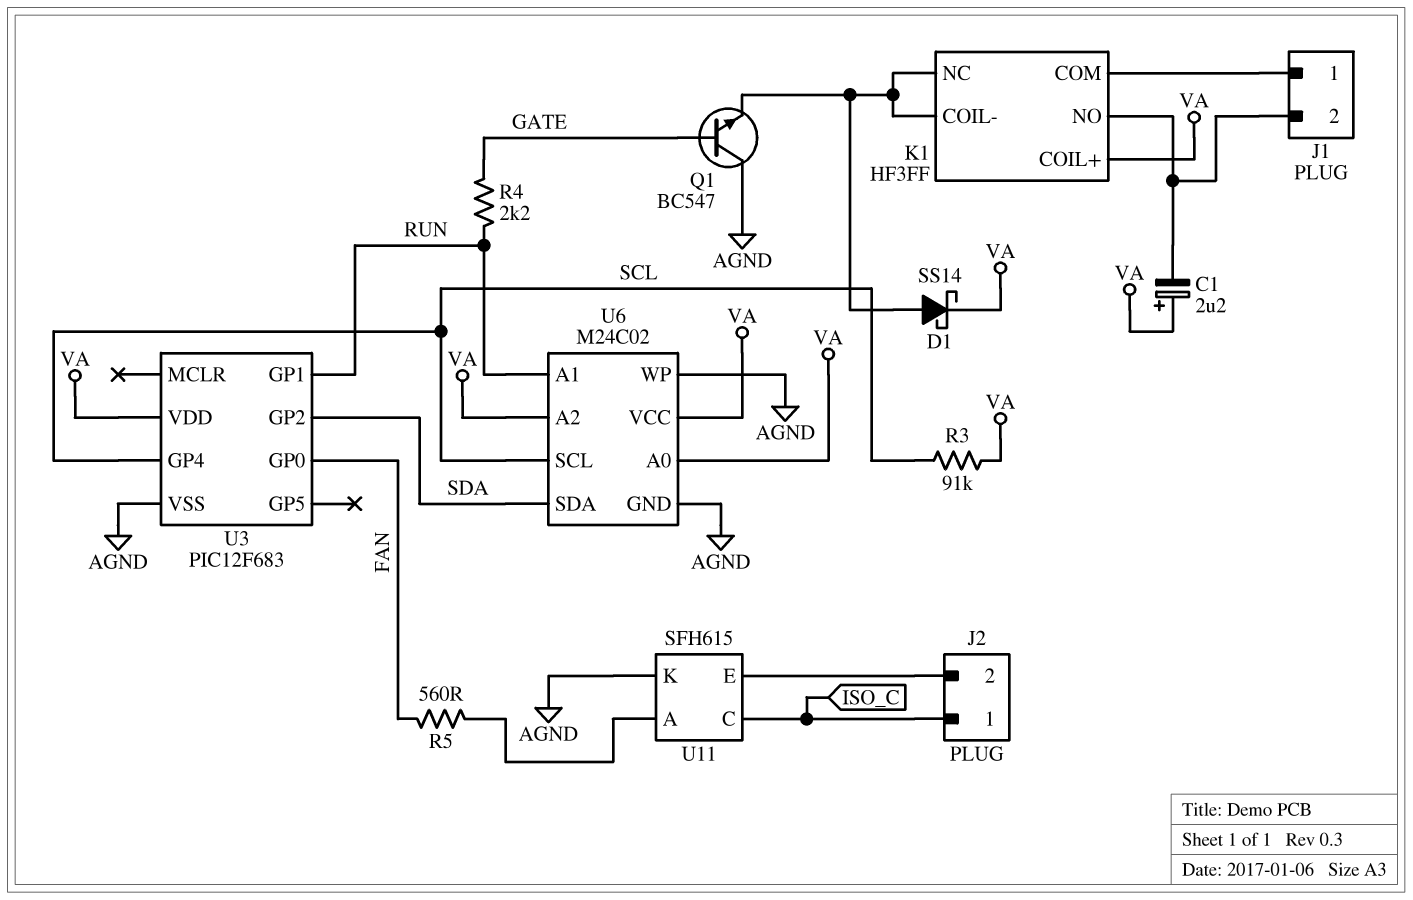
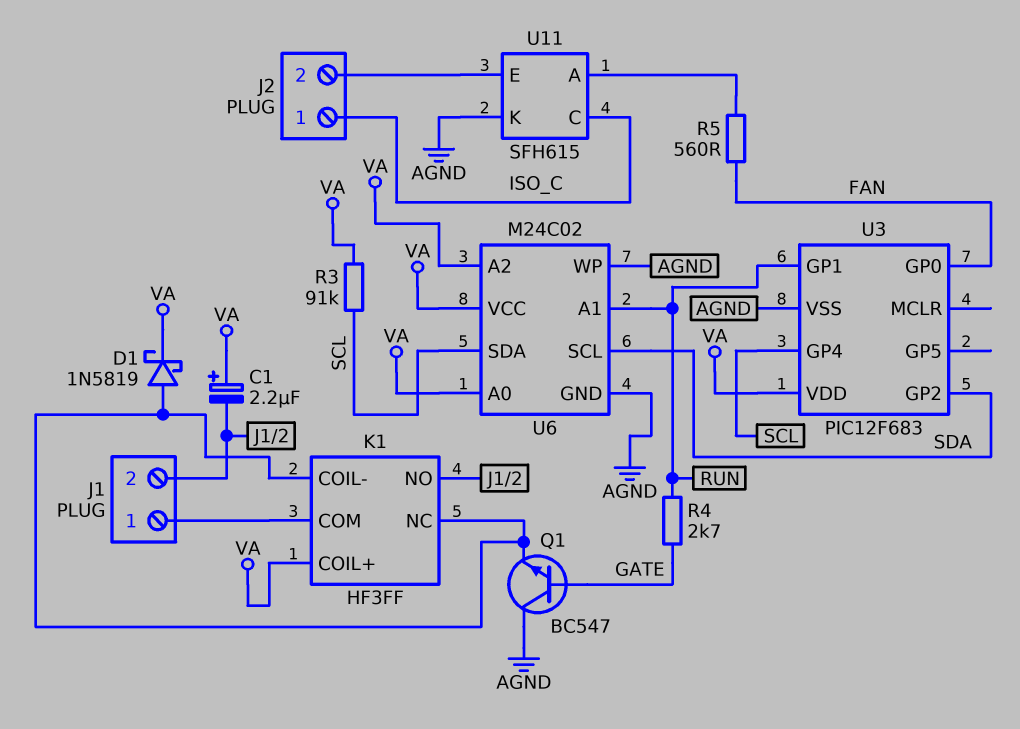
D1: schottky SS14 (A K1/COIL-, K VA) -> schottky 1N5819 (A K1/COIL-, K VA)
R4: 2.2k (GATE, RUN) -> 2.7k (GATE, RUN)
U6 pin SCL: SCL -> SDA
U6 pin SDA: SDA -> SCL

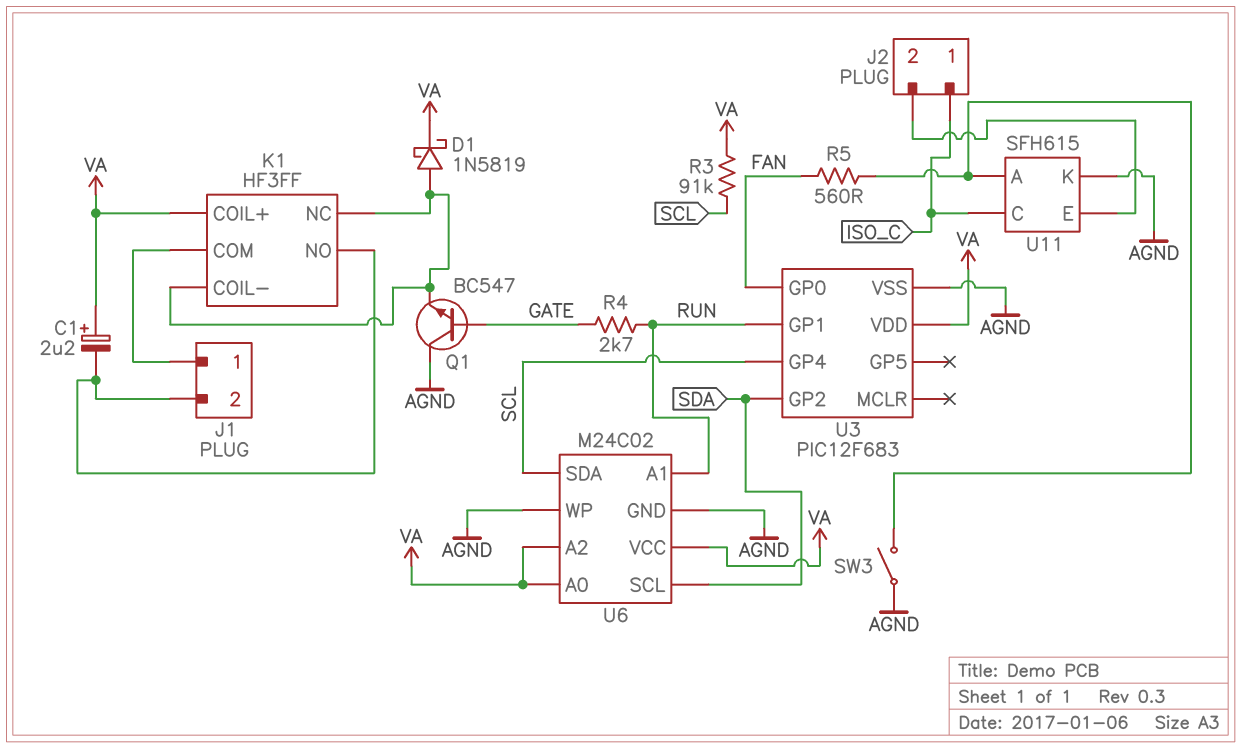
SW3: none -> switch (AGND, U11/A)

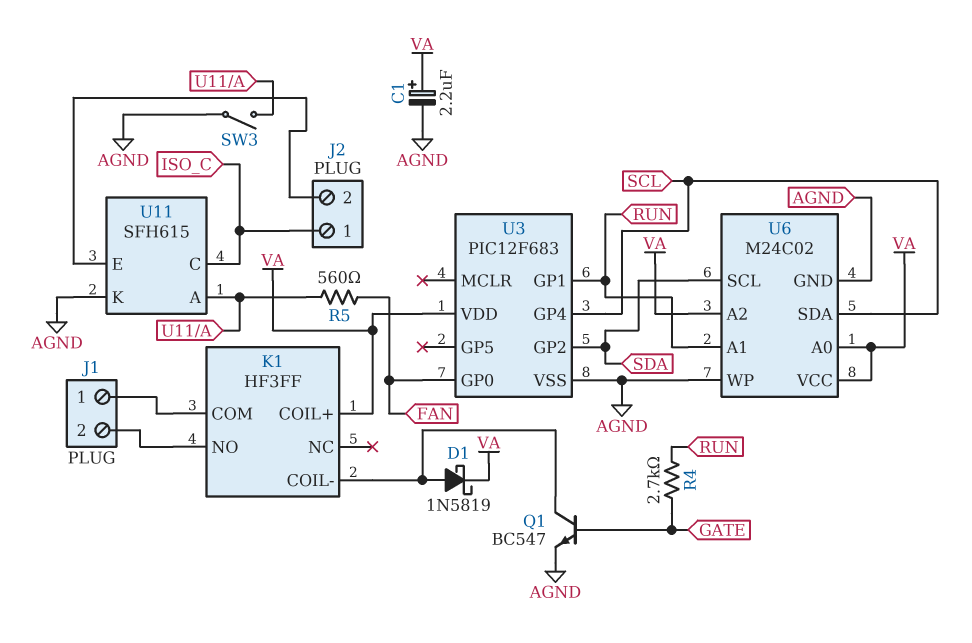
C1: 2.2uF (plus VA, minus J1/2) -> 2.2uF (plus VA, minus AGND)
K1 pin NC: K1/COIL- -> none
Q1: NPN BC547 (B GATE, C AGND, E K1/COIL-) -> NPN BC547 (B GATE, C K1/COIL-, E AGND)
R3: 91k (SCL, VA) -> none

